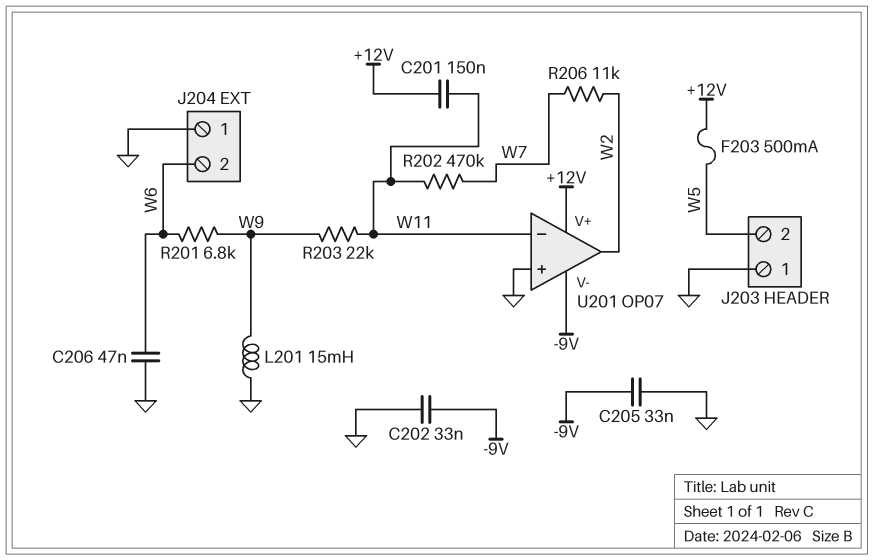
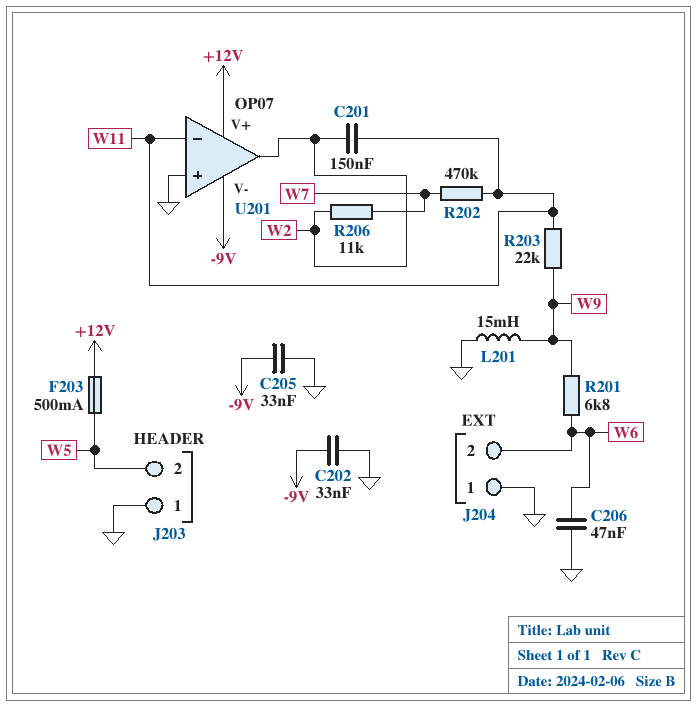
C201: 150nF (+12V, W11) -> 150nF (W2, W11)

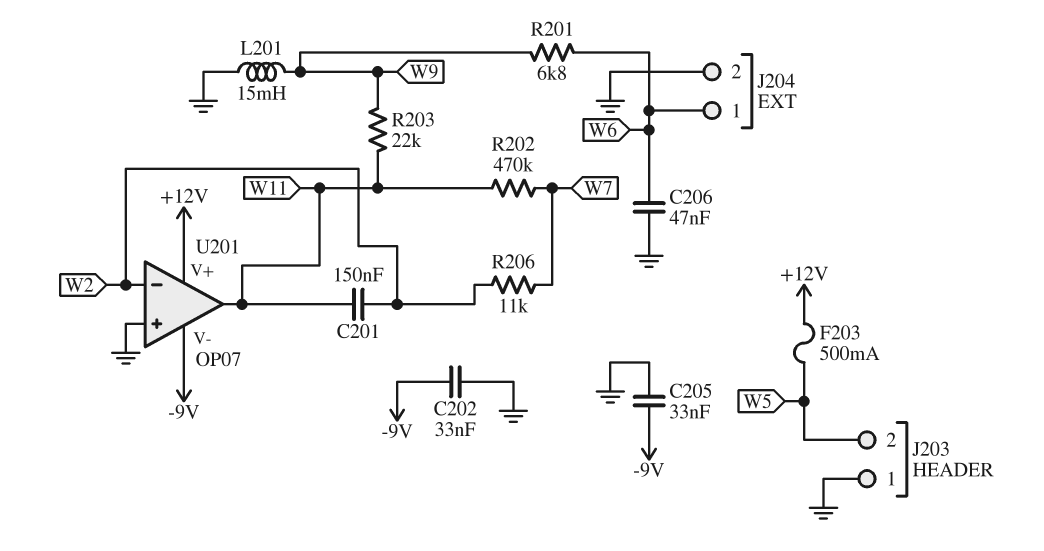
J204 pin 1: GND -> W6
J204 pin 2: W6 -> GND
U201 pin in-: W11 -> W2
U201 pin out: W2 -> W11

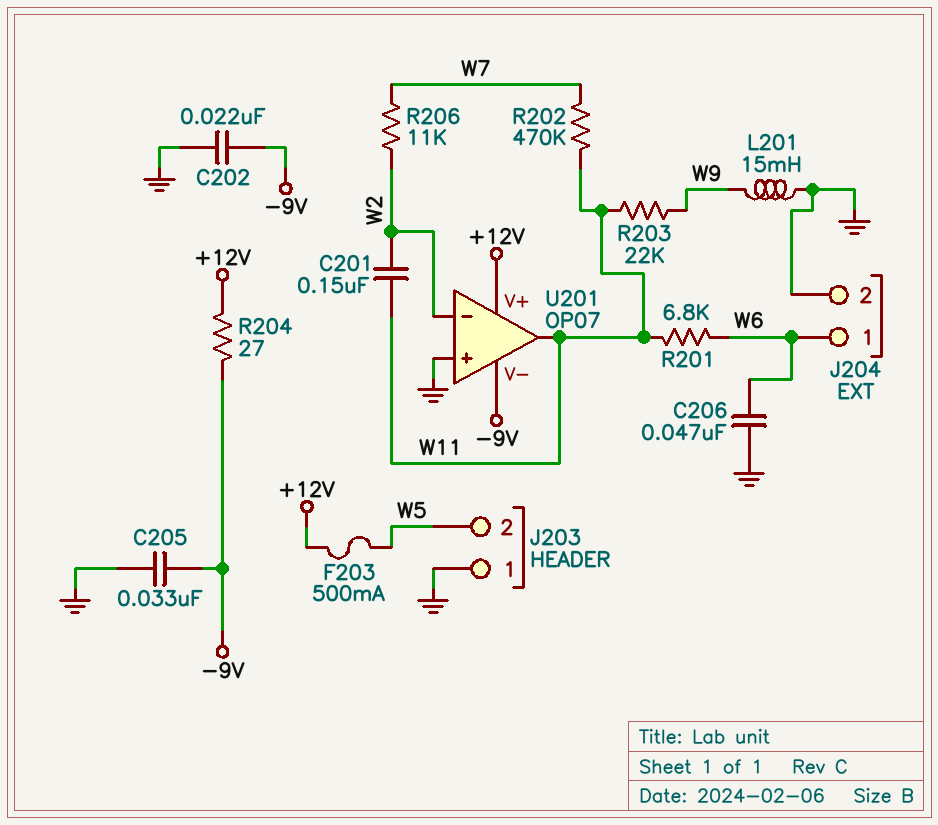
C202: 33nF (-9V, GND) -> 22nF (-9V, GND)
R201: 6.8k (W6, W9) -> 6.8k (W6, W11)
R204: none -> 27 (+12V, -9V)

